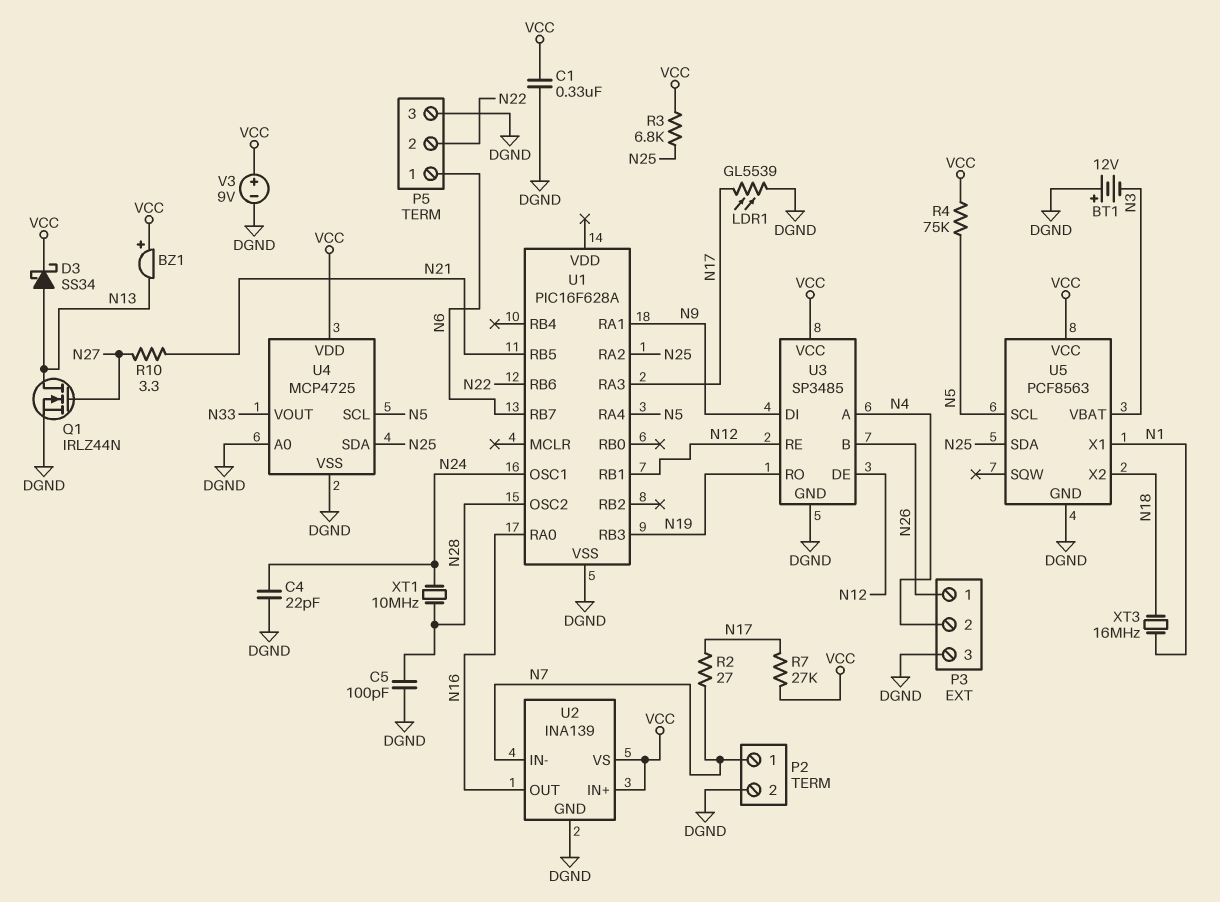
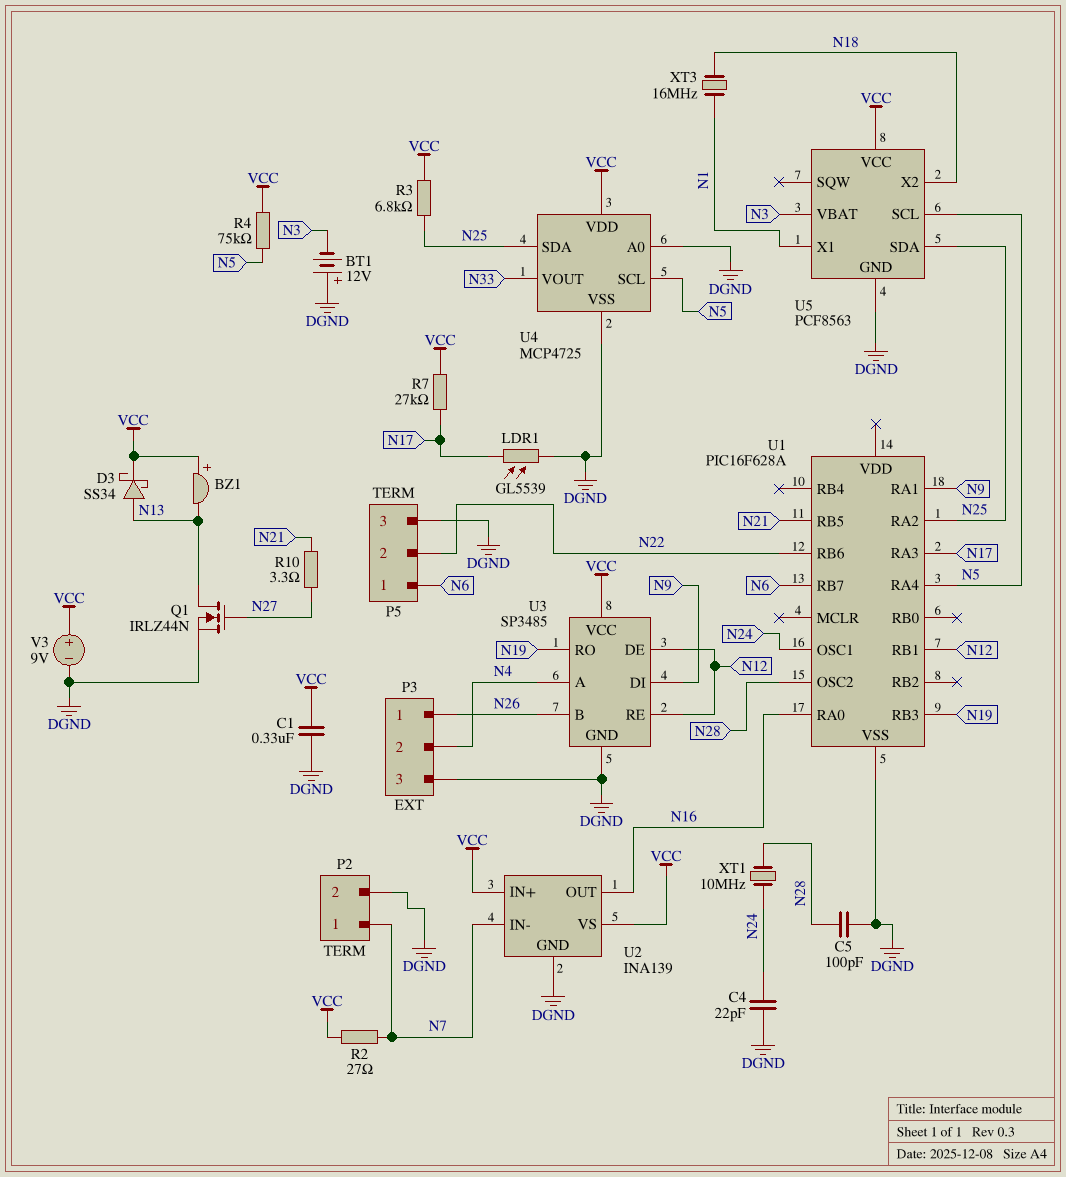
R2: 27 (N7, N17) -> 27 (N7, VCC)

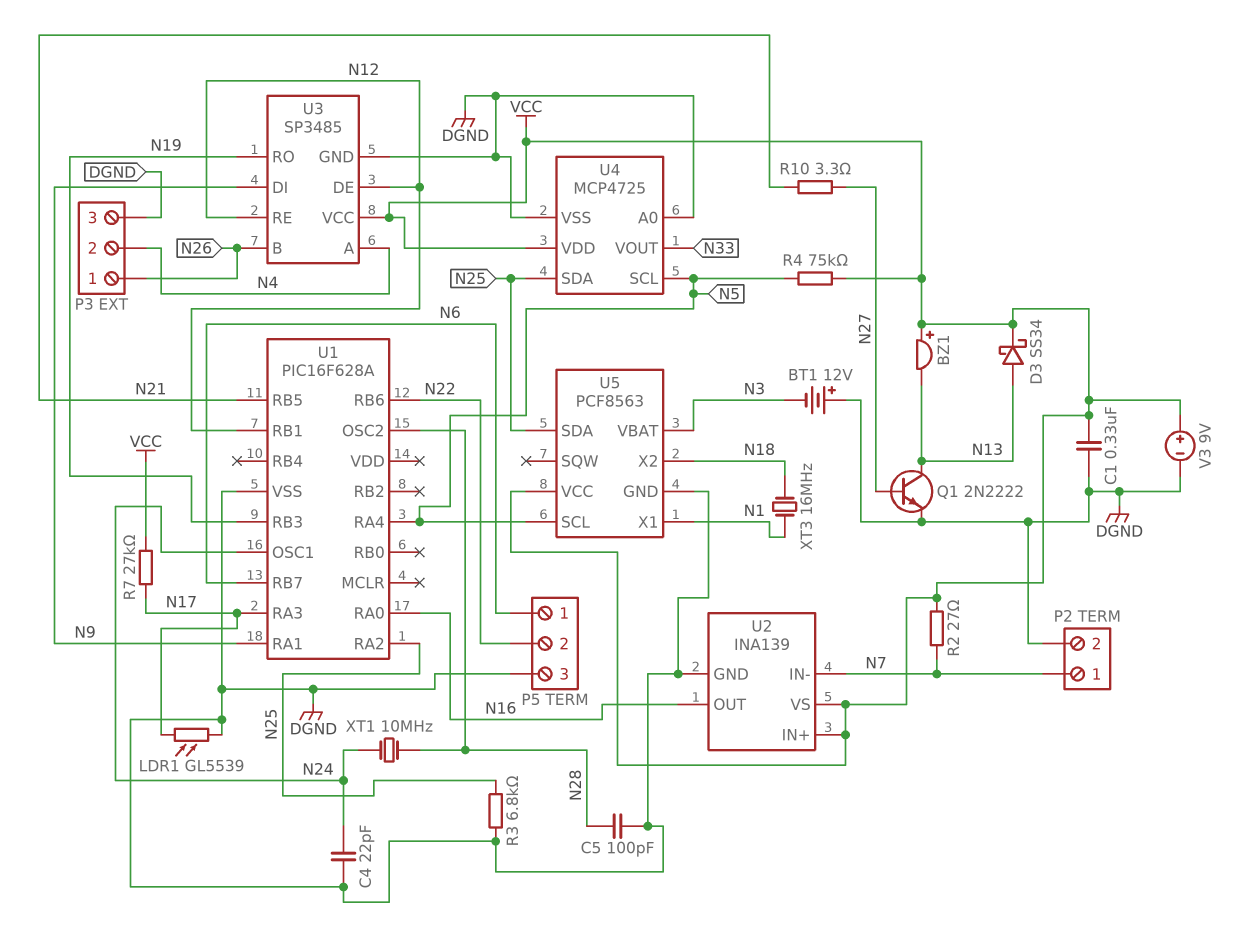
Q1: NMOS IRLZ44N (G N27, D N13, S DGND) -> NPN 2N2222 (B N27, C N13, E DGND)
R3: 6.8k (N25, VCC) -> 6.8k (DGND, N25)

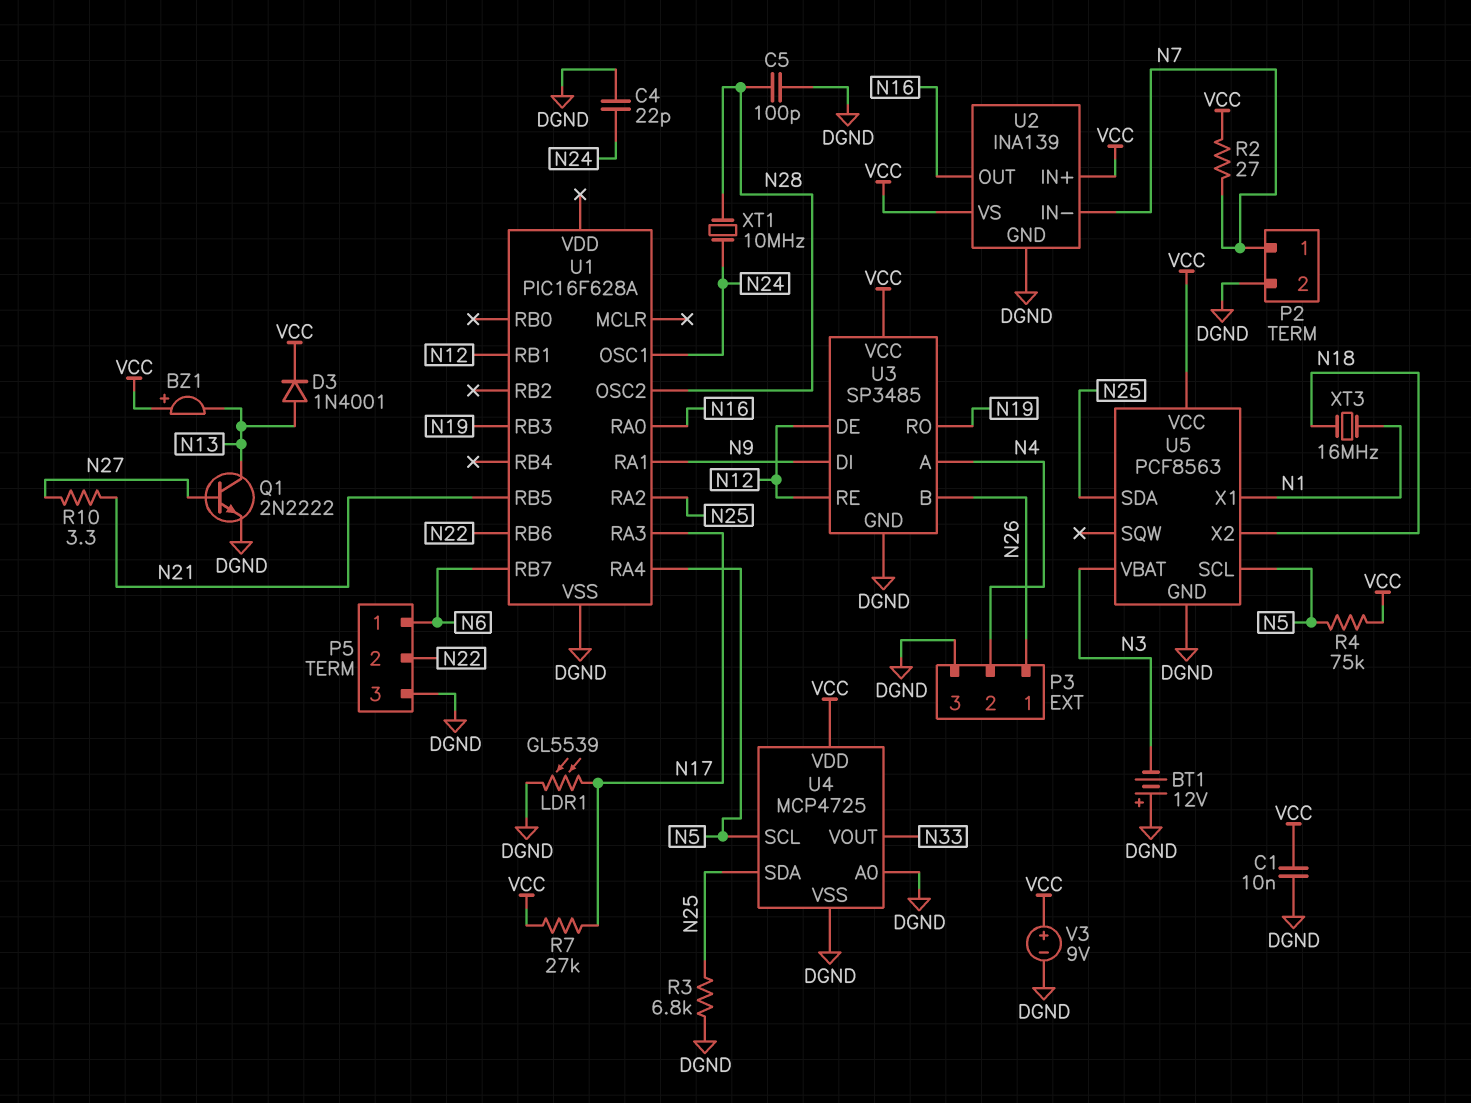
C1: 330nF (DGND, VCC) -> 10nF (DGND, VCC)
D3: schottky SS34 (A N13, K VCC) -> diode 1N4001 (A N13, K VCC)

